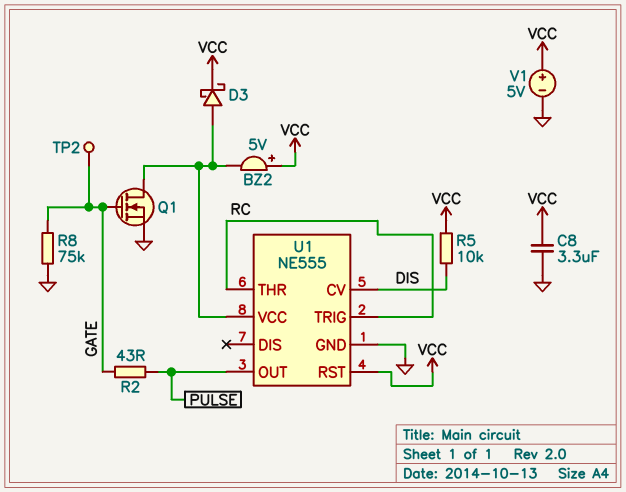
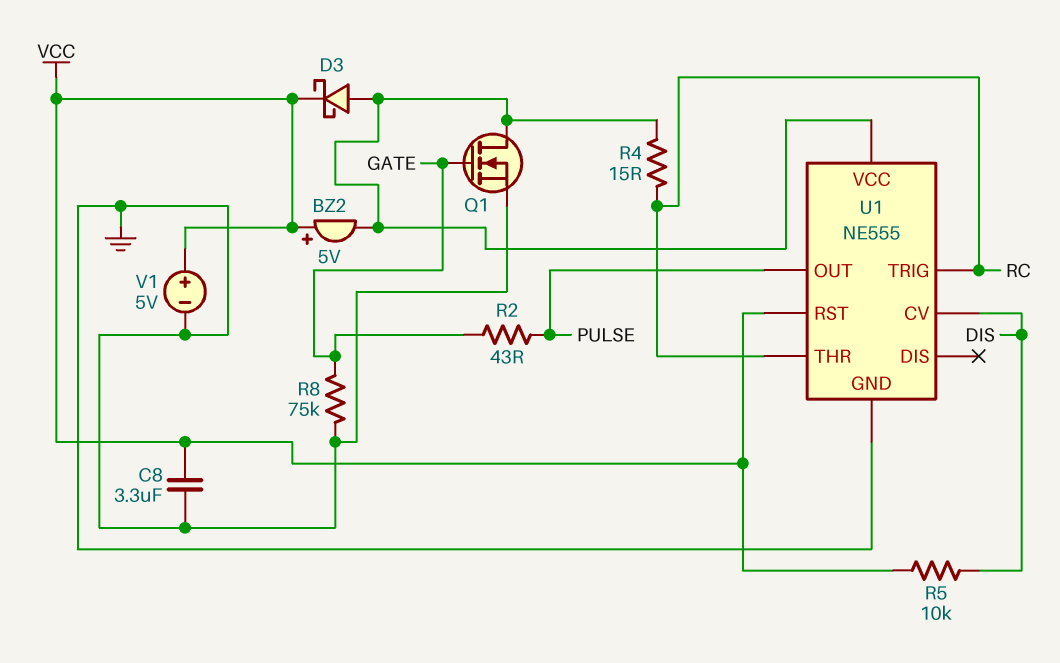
R4: none -> 15 (RC, U1/VCC)
TP2: test point (GATE) -> none

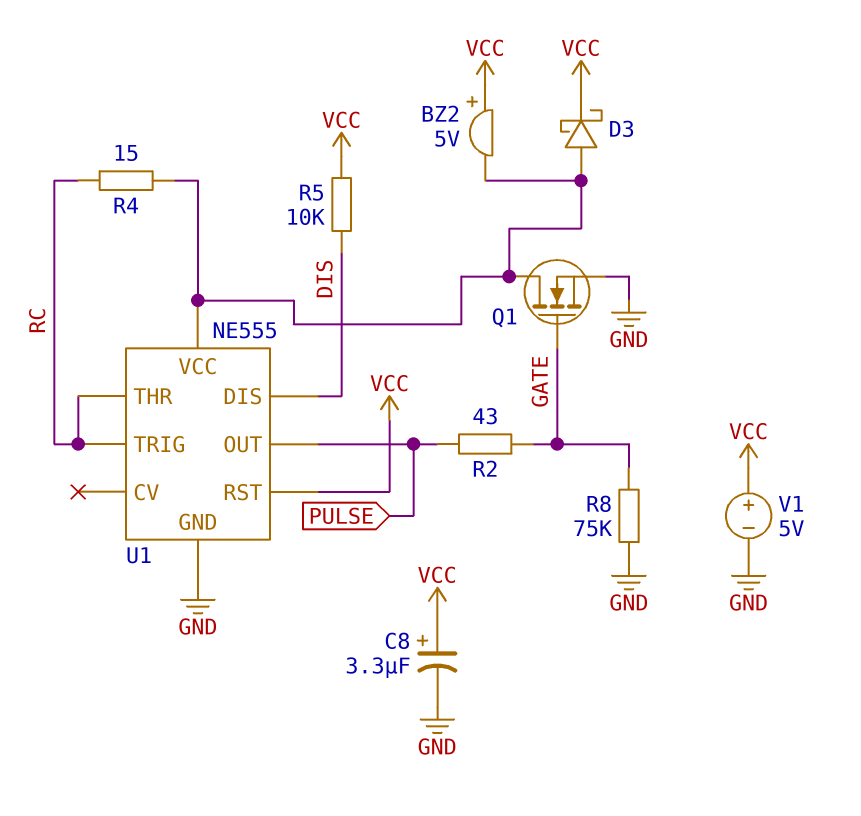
C8: 3.3uF (GND, VCC) -> 3.3uF (plus VCC, minus GND)
U1 pin CV: DIS -> none
U1 pin DIS: none -> DIS

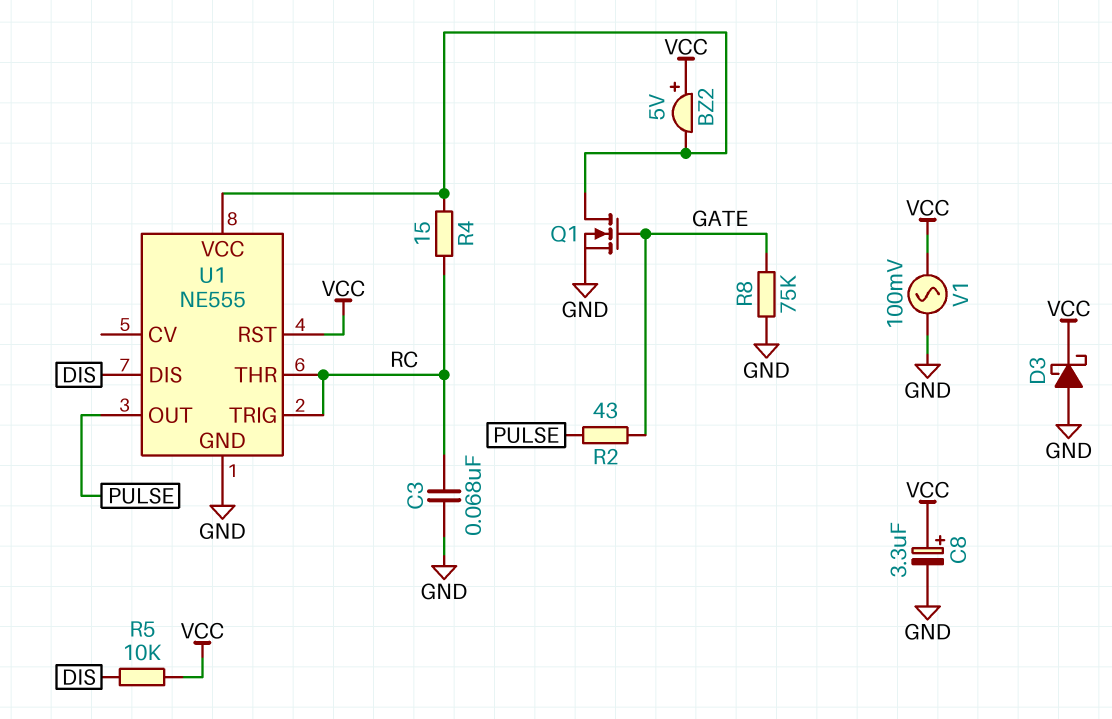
C3: none -> 68nF (GND, RC)
D3: schottky (A U1/VCC, K VCC) -> schottky (A GND, K VCC)
V1: 5V (plus VCC, minus GND) -> AC 100mV (GND, VCC)

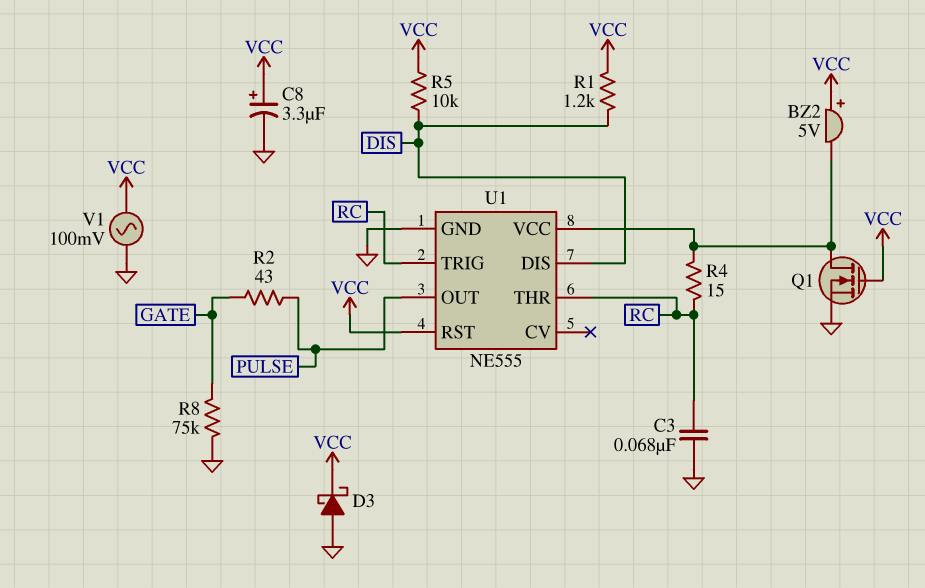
Q1: NMOS (G GATE, D U1/VCC, S GND) -> NMOS (G VCC, D U1/VCC, S GND)
R1: none -> 1.2k (DIS, VCC)

